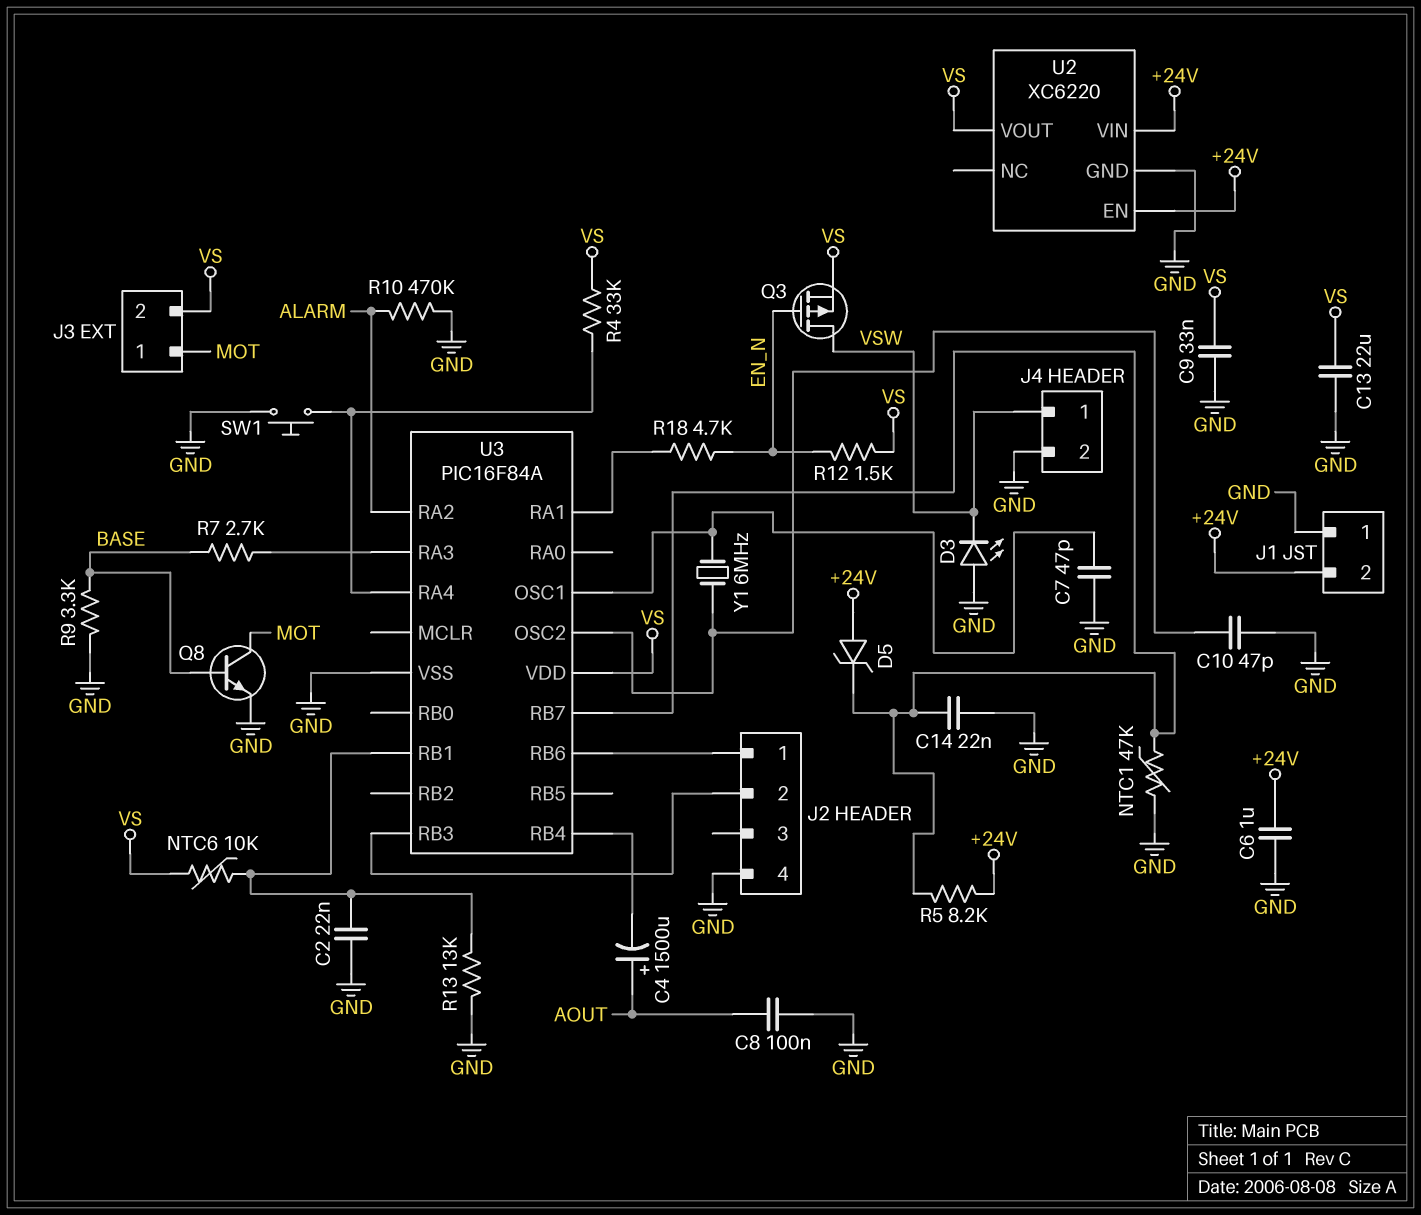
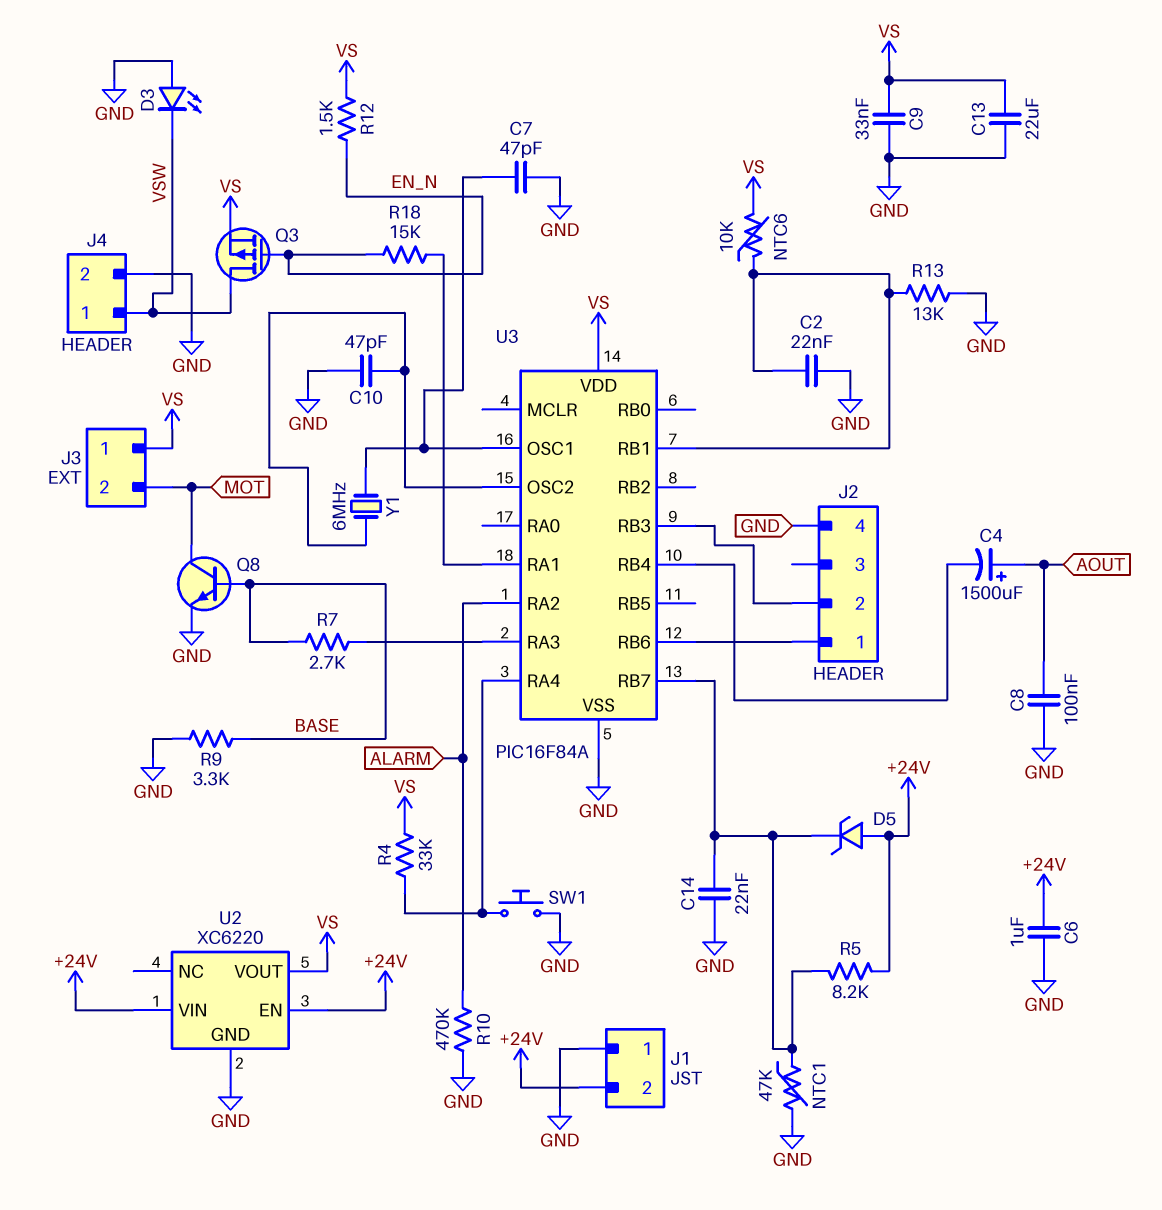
J3 pin 1: MOT -> VS
J3 pin 2: VS -> MOT
R18: 4.7k (EN_N, U3/RA1) -> 15k (EN_N, U3/RA1)

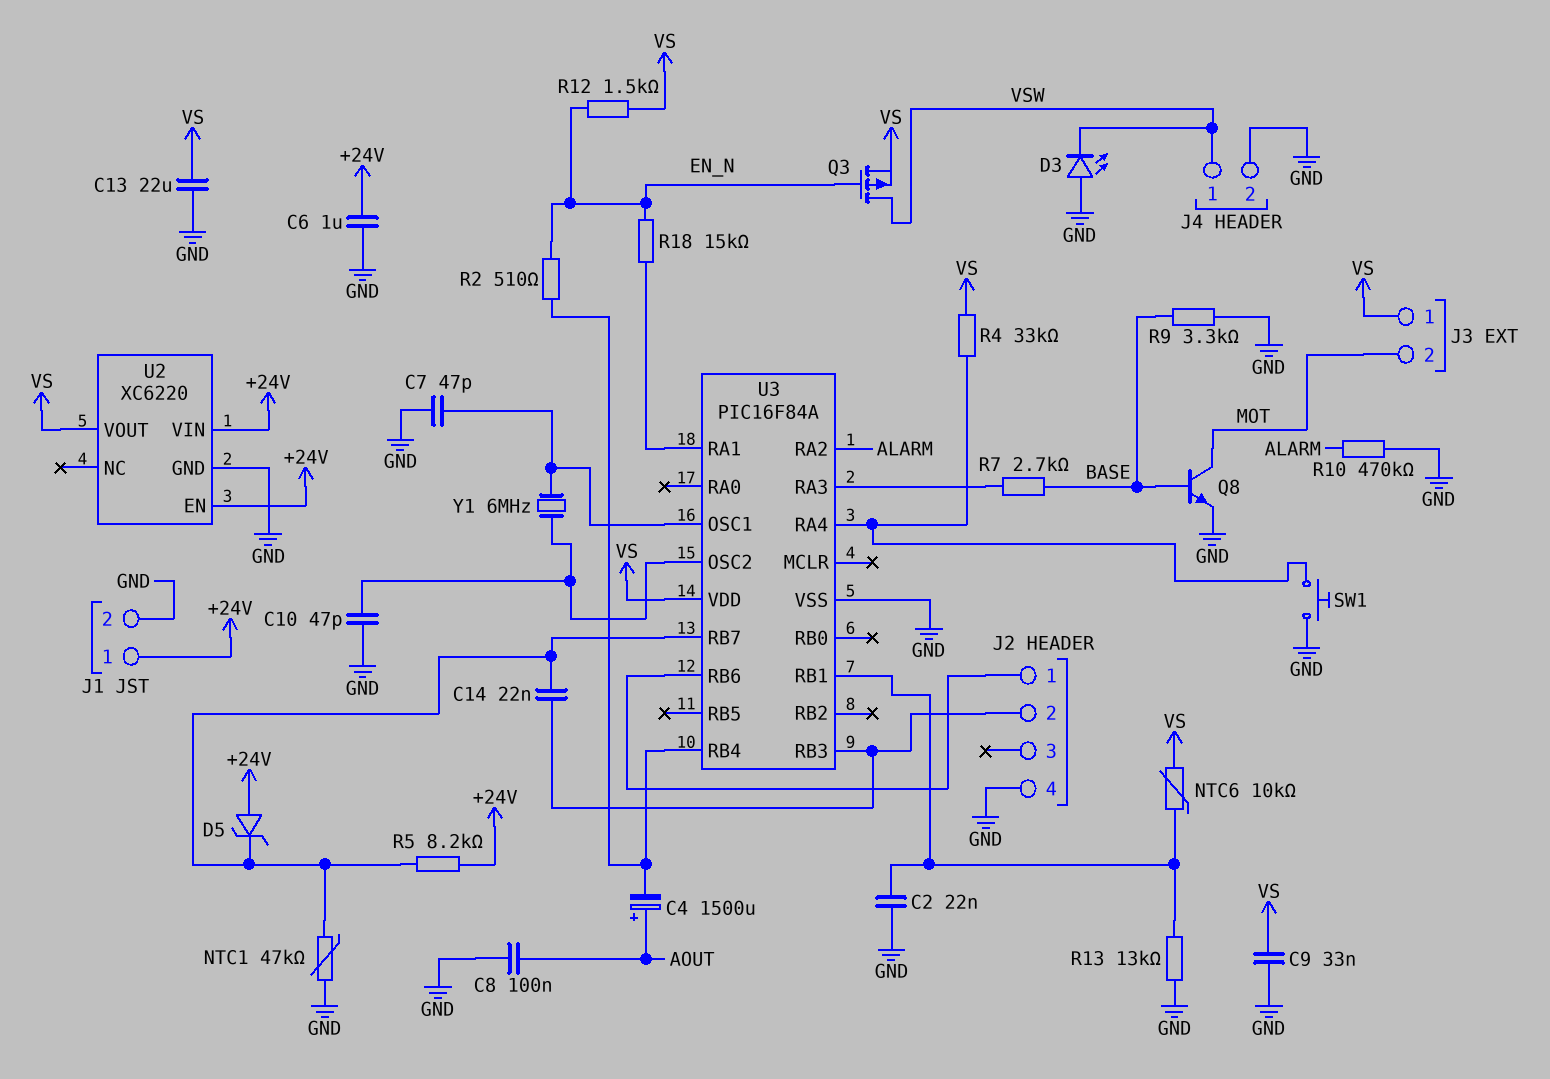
C14: 22nF (GND, U3/RB7) -> 22nF (J2/2, U3/RB7)
J1 pin 1: GND -> +24V
J1 pin 2: +24V -> GND
R2: none -> 510 (EN_N, U3/RB4)

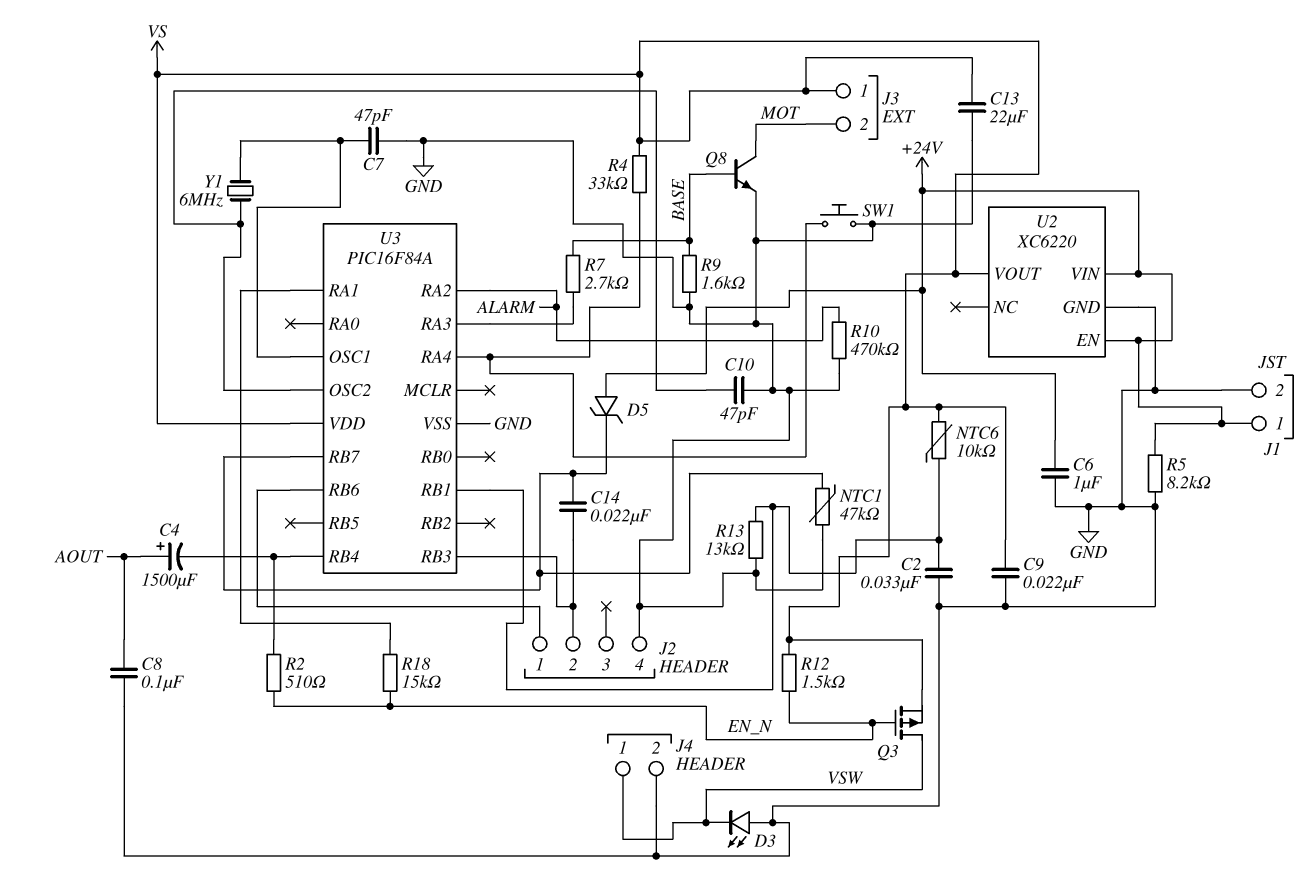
C2: 22nF (GND, U3/RB1) -> 33nF (GND, U3/RB1)
C9: 33nF (GND, VS) -> 22nF (GND, VS)
R5: 8.2k (+24V, U3/RB7) -> 8.2k (+24V, GND)
R9: 3.3k (BASE, GND) -> 1.6k (BASE, GND)

